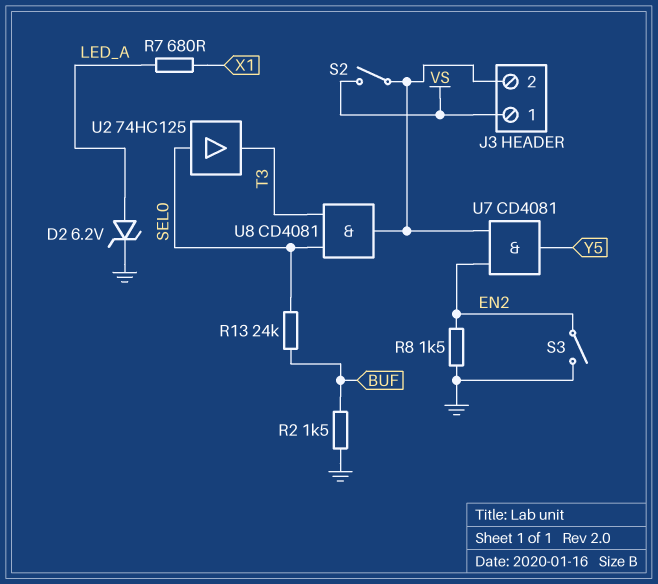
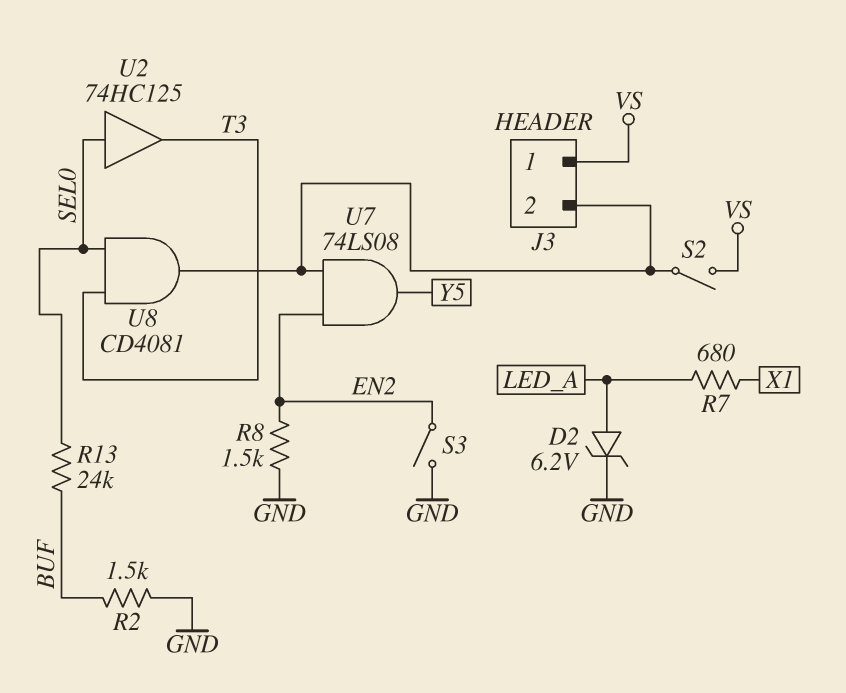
U7: AND CD4081 (in EN2, in J3/2, out Y5) -> AND 74LS08 (in EN2, in J3/2, out Y5)

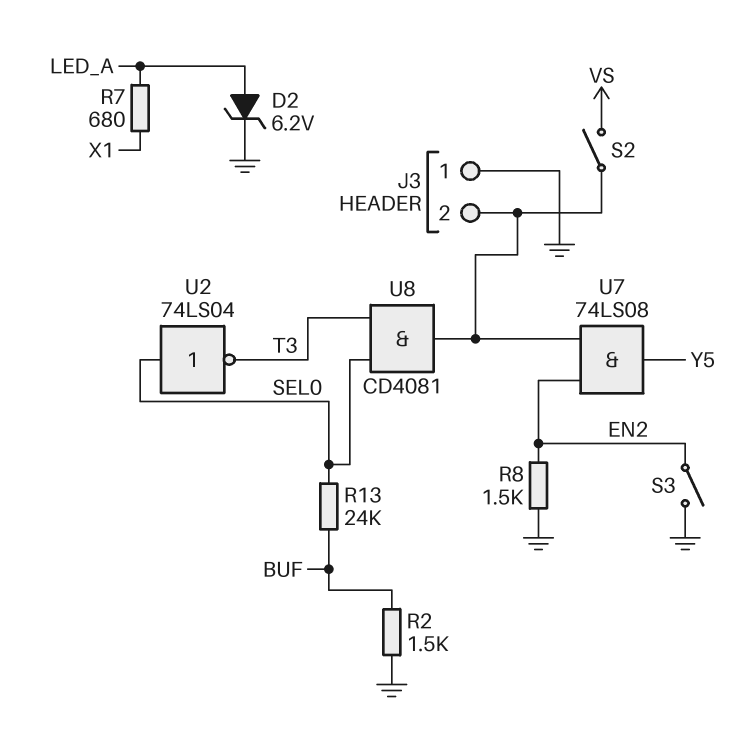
J3 pin 1: VS -> GND
U2: buffer 74HC125 (in SEL0, out T3) -> NOT 74LS04 (in SEL0, out T3)

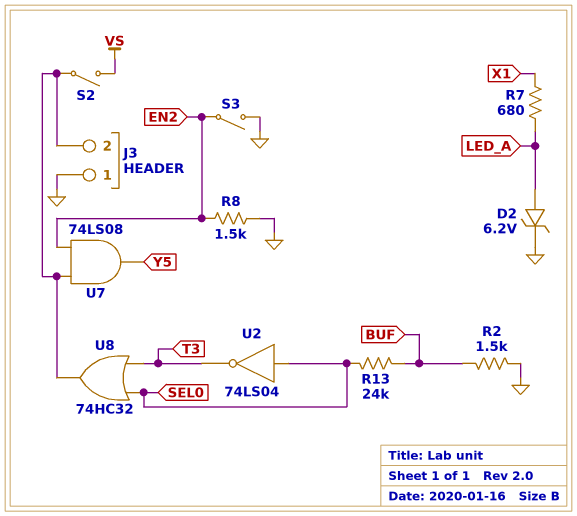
U8: AND CD4081 (in SEL0, in T3, out J3/2) -> OR 74HC32 (in SEL0, in T3, out J3/2)

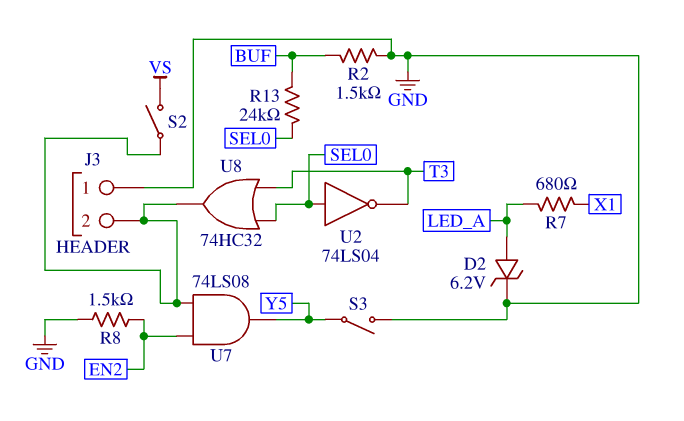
S3: switch (EN2, GND) -> switch (GND, Y5)

